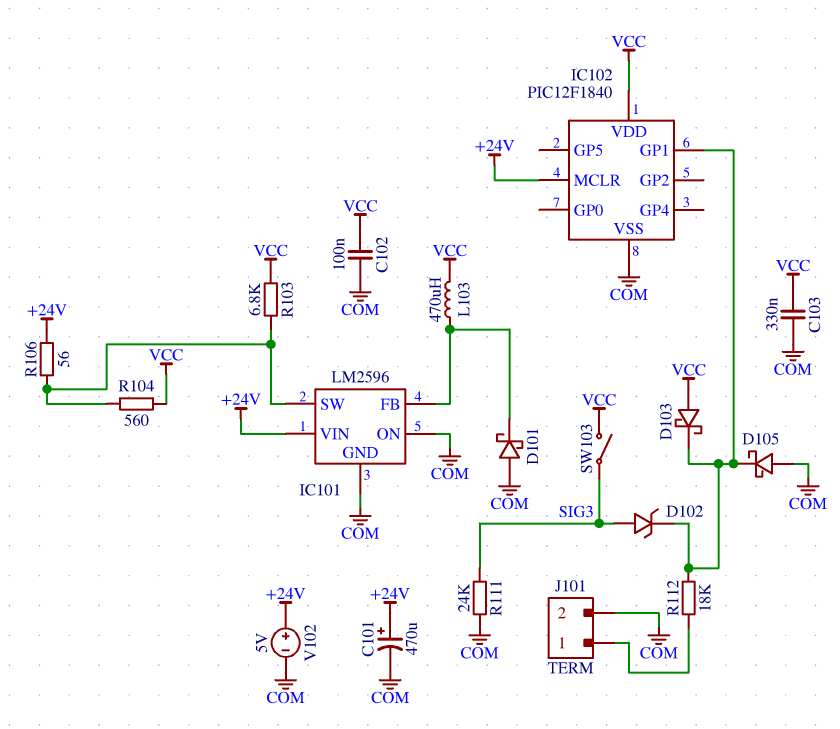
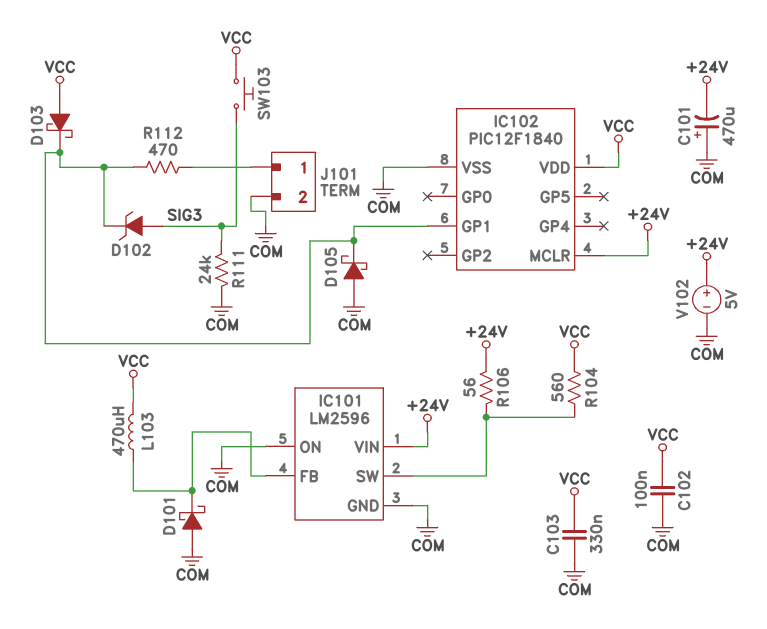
C101: 470uF (plus +24V, minus COM) -> 470uF (plus COM, minus +24V)
R103: 6.8k (IC101/SW, VCC) -> none
R112: 18k (IC102/GP1, J101/1) -> 470 (IC102/GP1, J101/1)
SW103: switch (SIG3, VCC) -> button (SIG3, VCC)

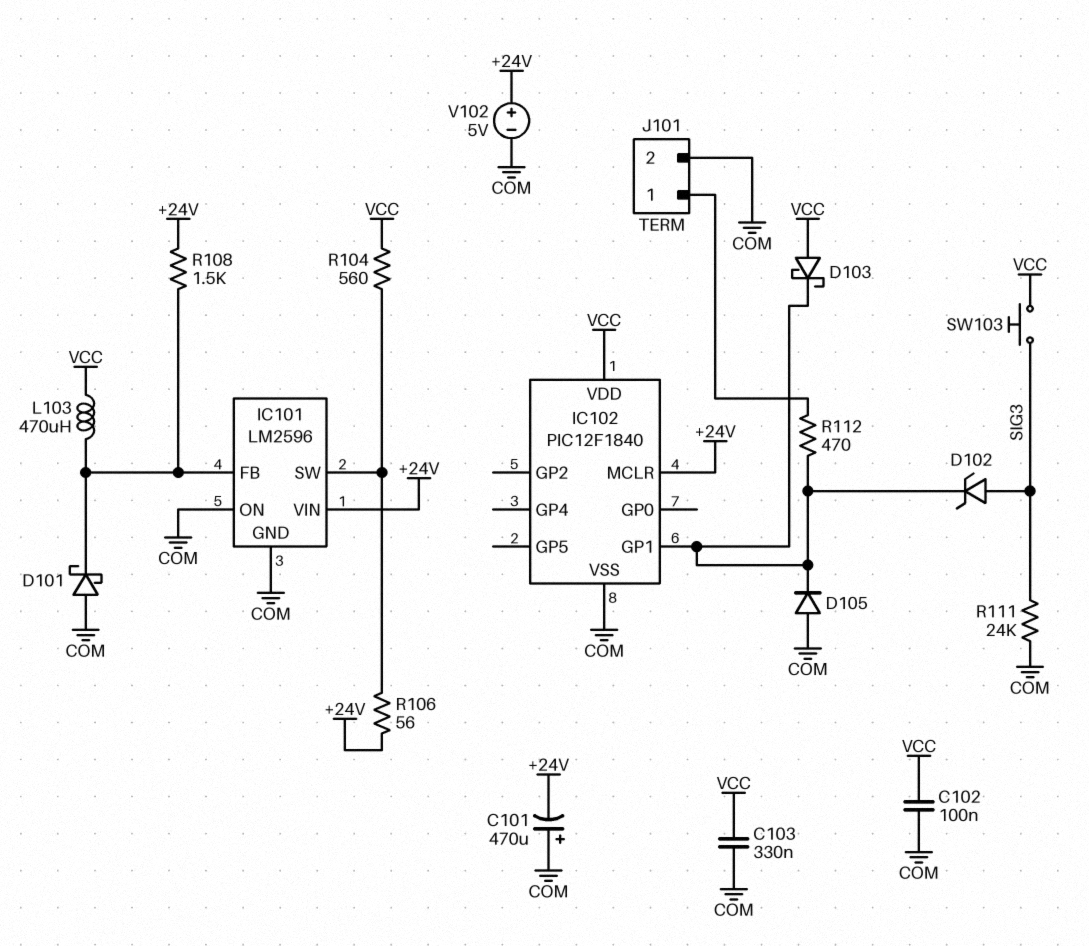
D105: schottky (A COM, K IC102/GP1) -> diode (A COM, K IC102/GP1)
R108: none -> 1.5k (+24V, IC101/FB)

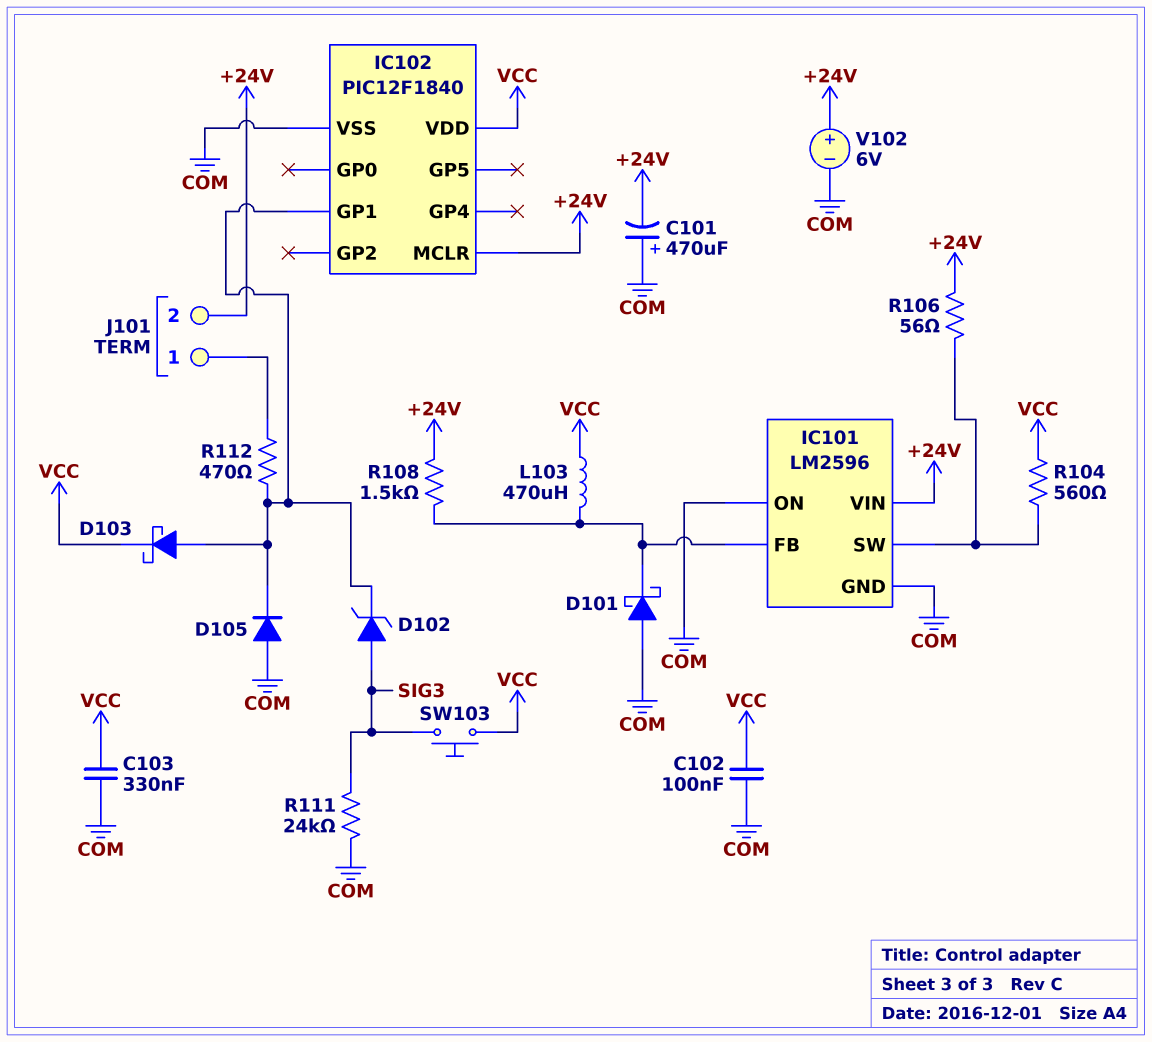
D103: schottky (A VCC, K IC102/GP1) -> schottky (A IC102/GP1, K VCC)
J101 pin 2: COM -> +24V
V102: 5V (plus +24V, minus COM) -> 6V (plus +24V, minus COM)

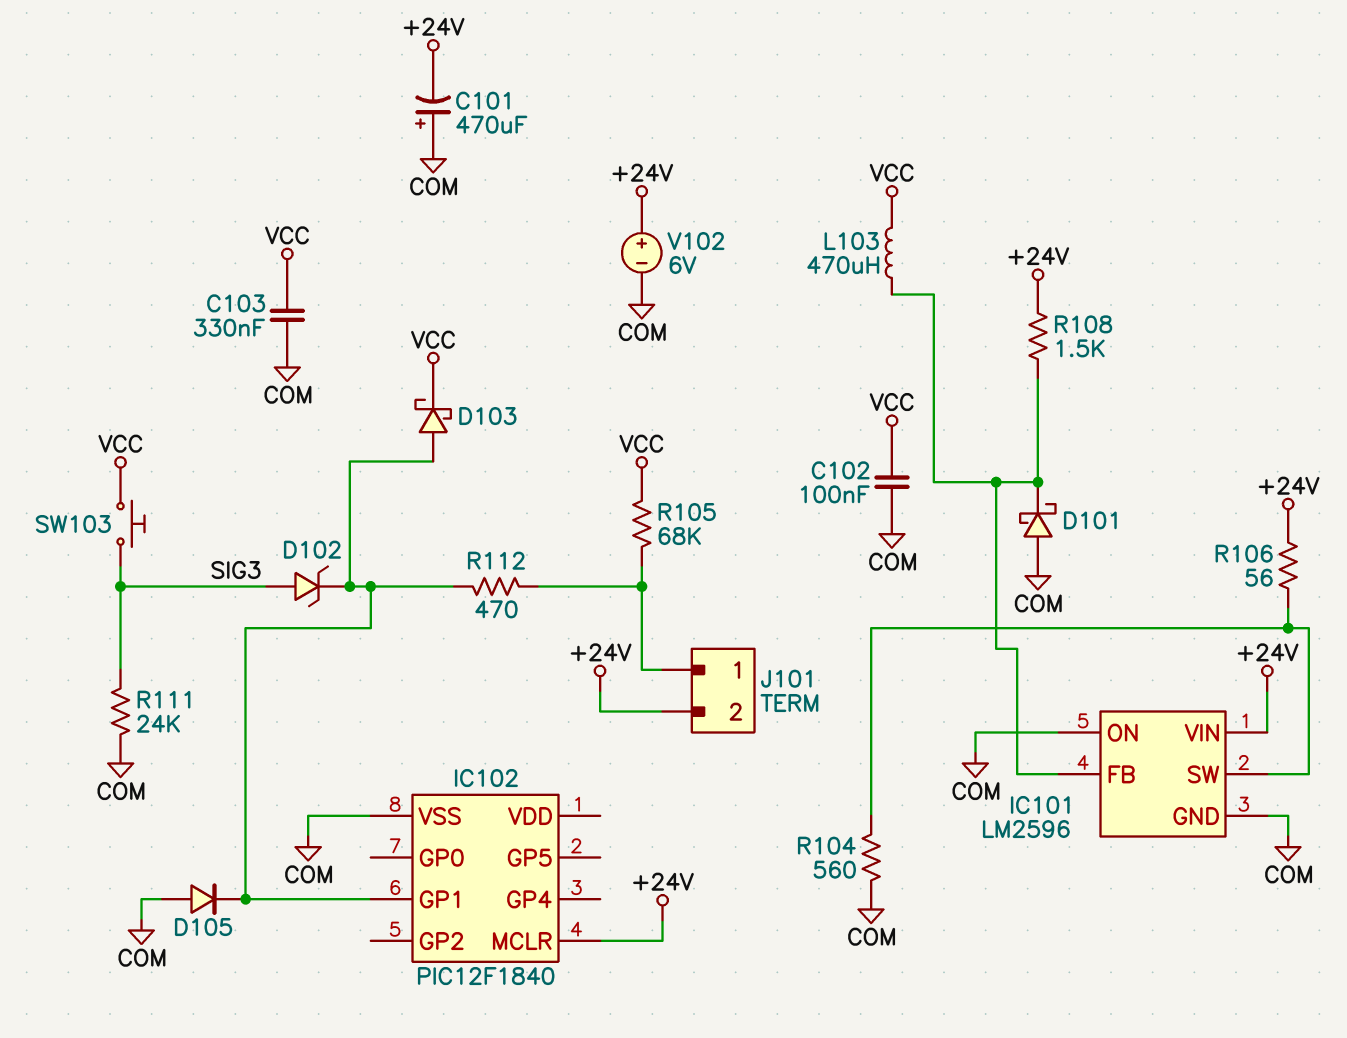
IC102 pin VDD: VCC -> none
R104: 560 (IC101/SW, VCC) -> 560 (COM, IC101/SW)
R105: none -> 68k (J101/1, VCC)

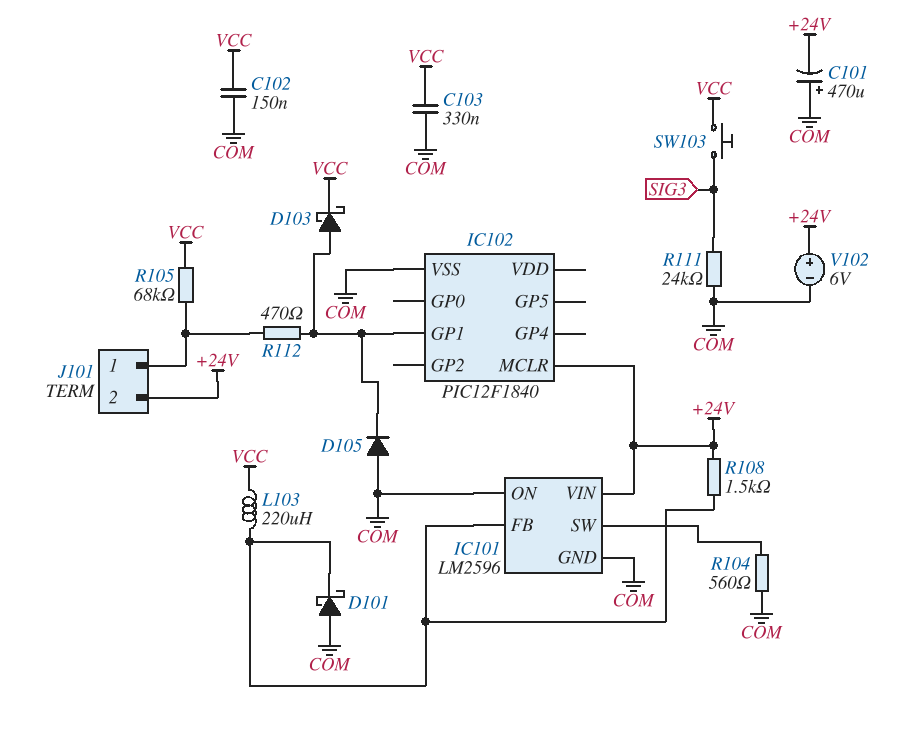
C102: 100nF (COM, VCC) -> 150nF (COM, VCC)
D102: zener (A SIG3, K IC102/GP1) -> none
L103: 470uH (IC101/FB, VCC) -> 220uH (IC101/FB, VCC)
R106: 56 (+24V, IC101/SW) -> none

